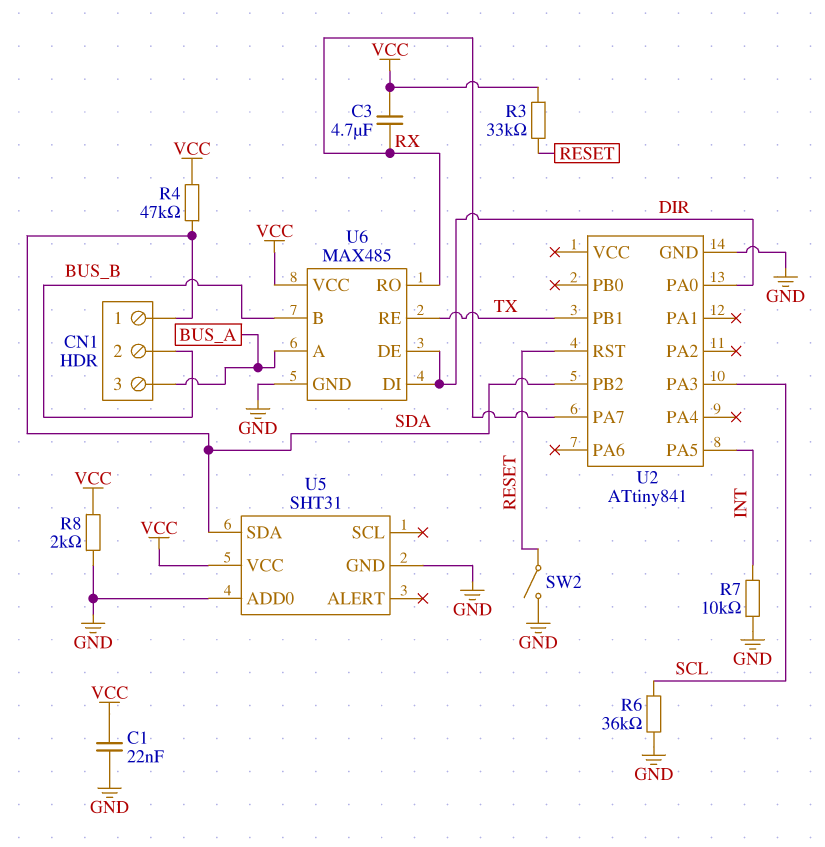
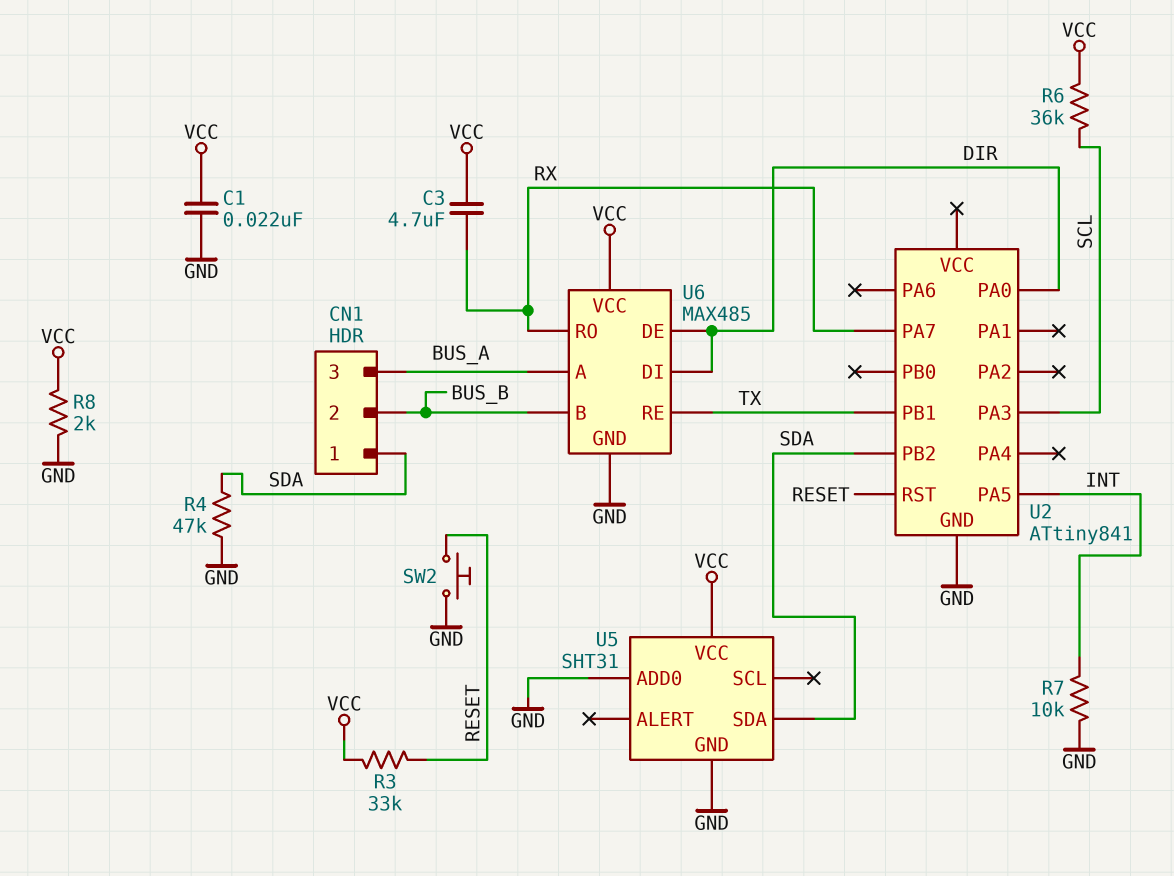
R4: 47k (SDA, VCC) -> 47k (GND, SDA)
R6: 36k (GND, SCL) -> 36k (SCL, VCC)
SW2: switch (GND, RESET) -> button (GND, RESET)

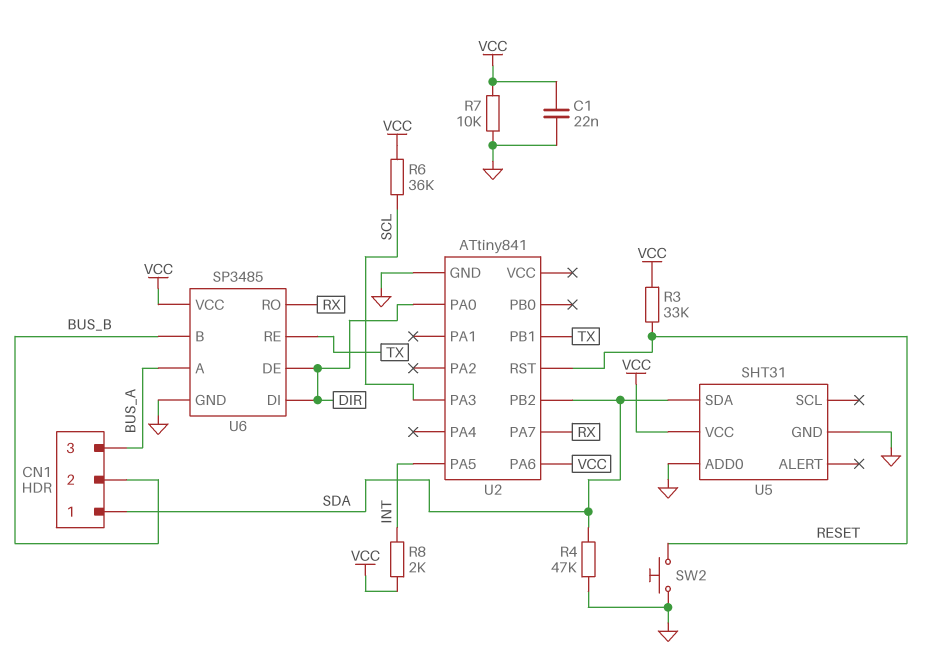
C3: 4.7uF (RX, VCC) -> none
R7: 10k (GND, INT) -> 10k (GND, VCC)
R8: 2k (GND, VCC) -> 2k (INT, VCC)
U2 pin PA6: none -> VCC
U6: MAX485 -> SP3485

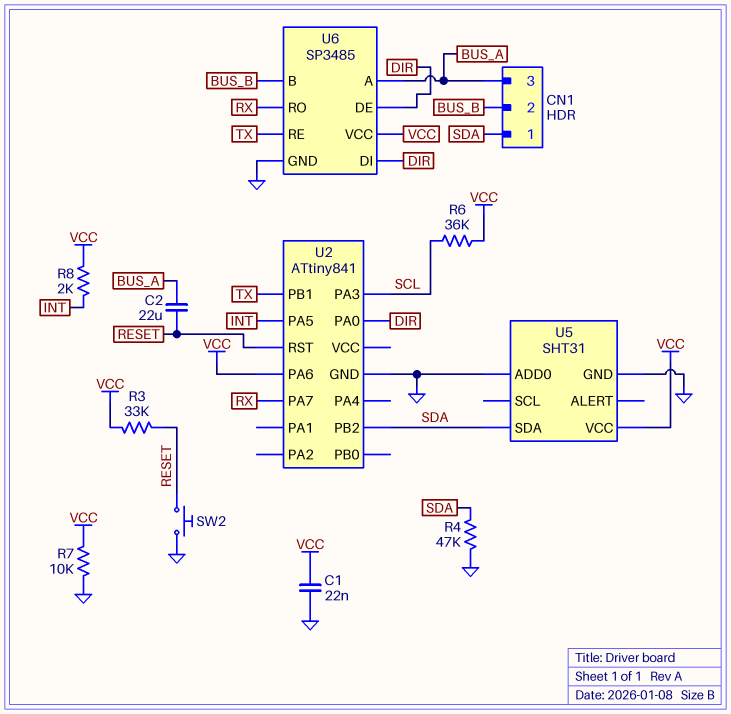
C2: none -> 22uF (BUS_A, RESET)

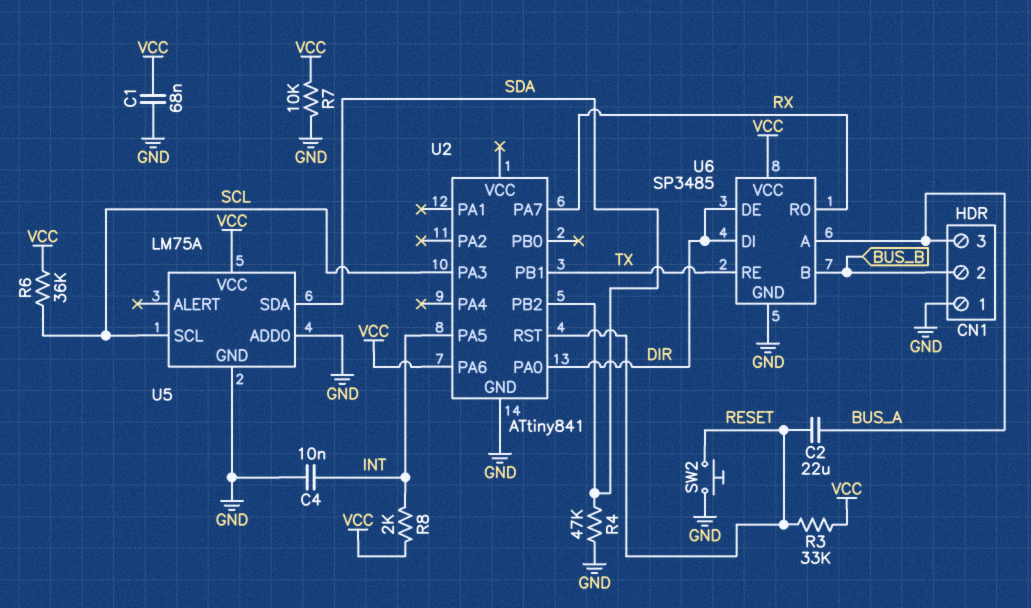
C1: 22nF (GND, VCC) -> 68nF (GND, VCC)
C4: none -> 10nF (GND, INT)
CN1 pin 1: SDA -> GND
U5: SHT31 -> LM75A
U5 pin SCL: none -> SCL

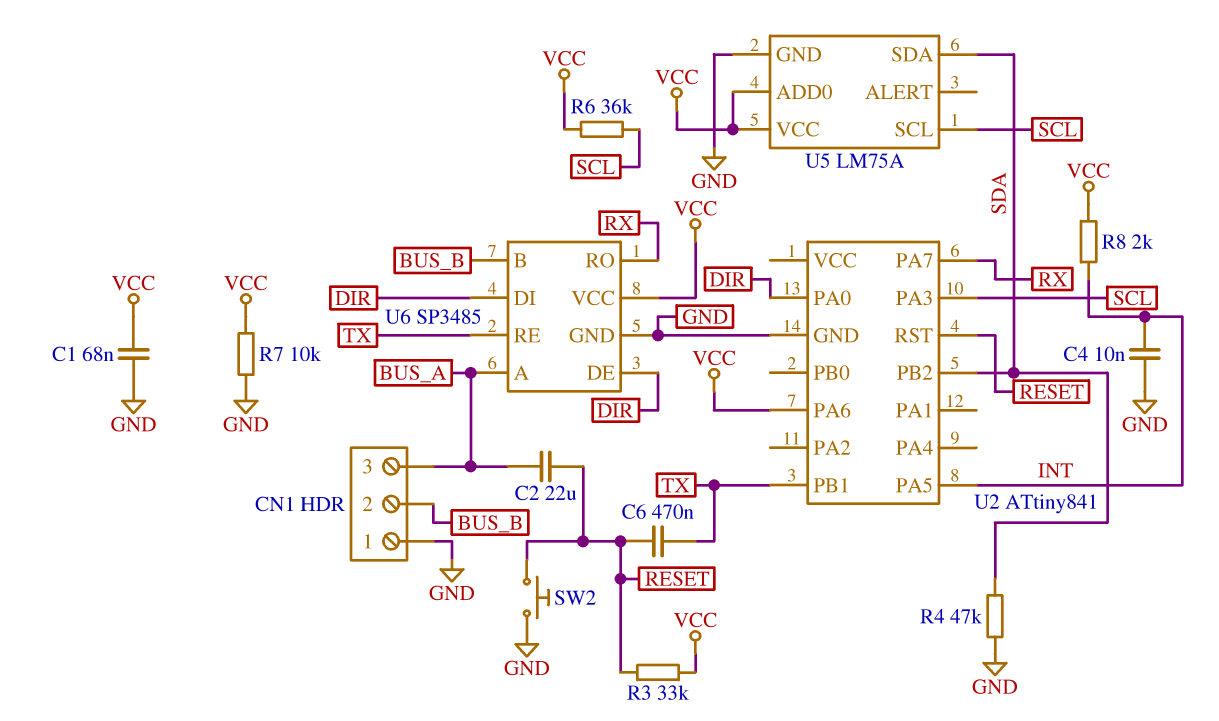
C6: none -> 470nF (RESET, TX)
U5 pin ADD0: GND -> VCC

